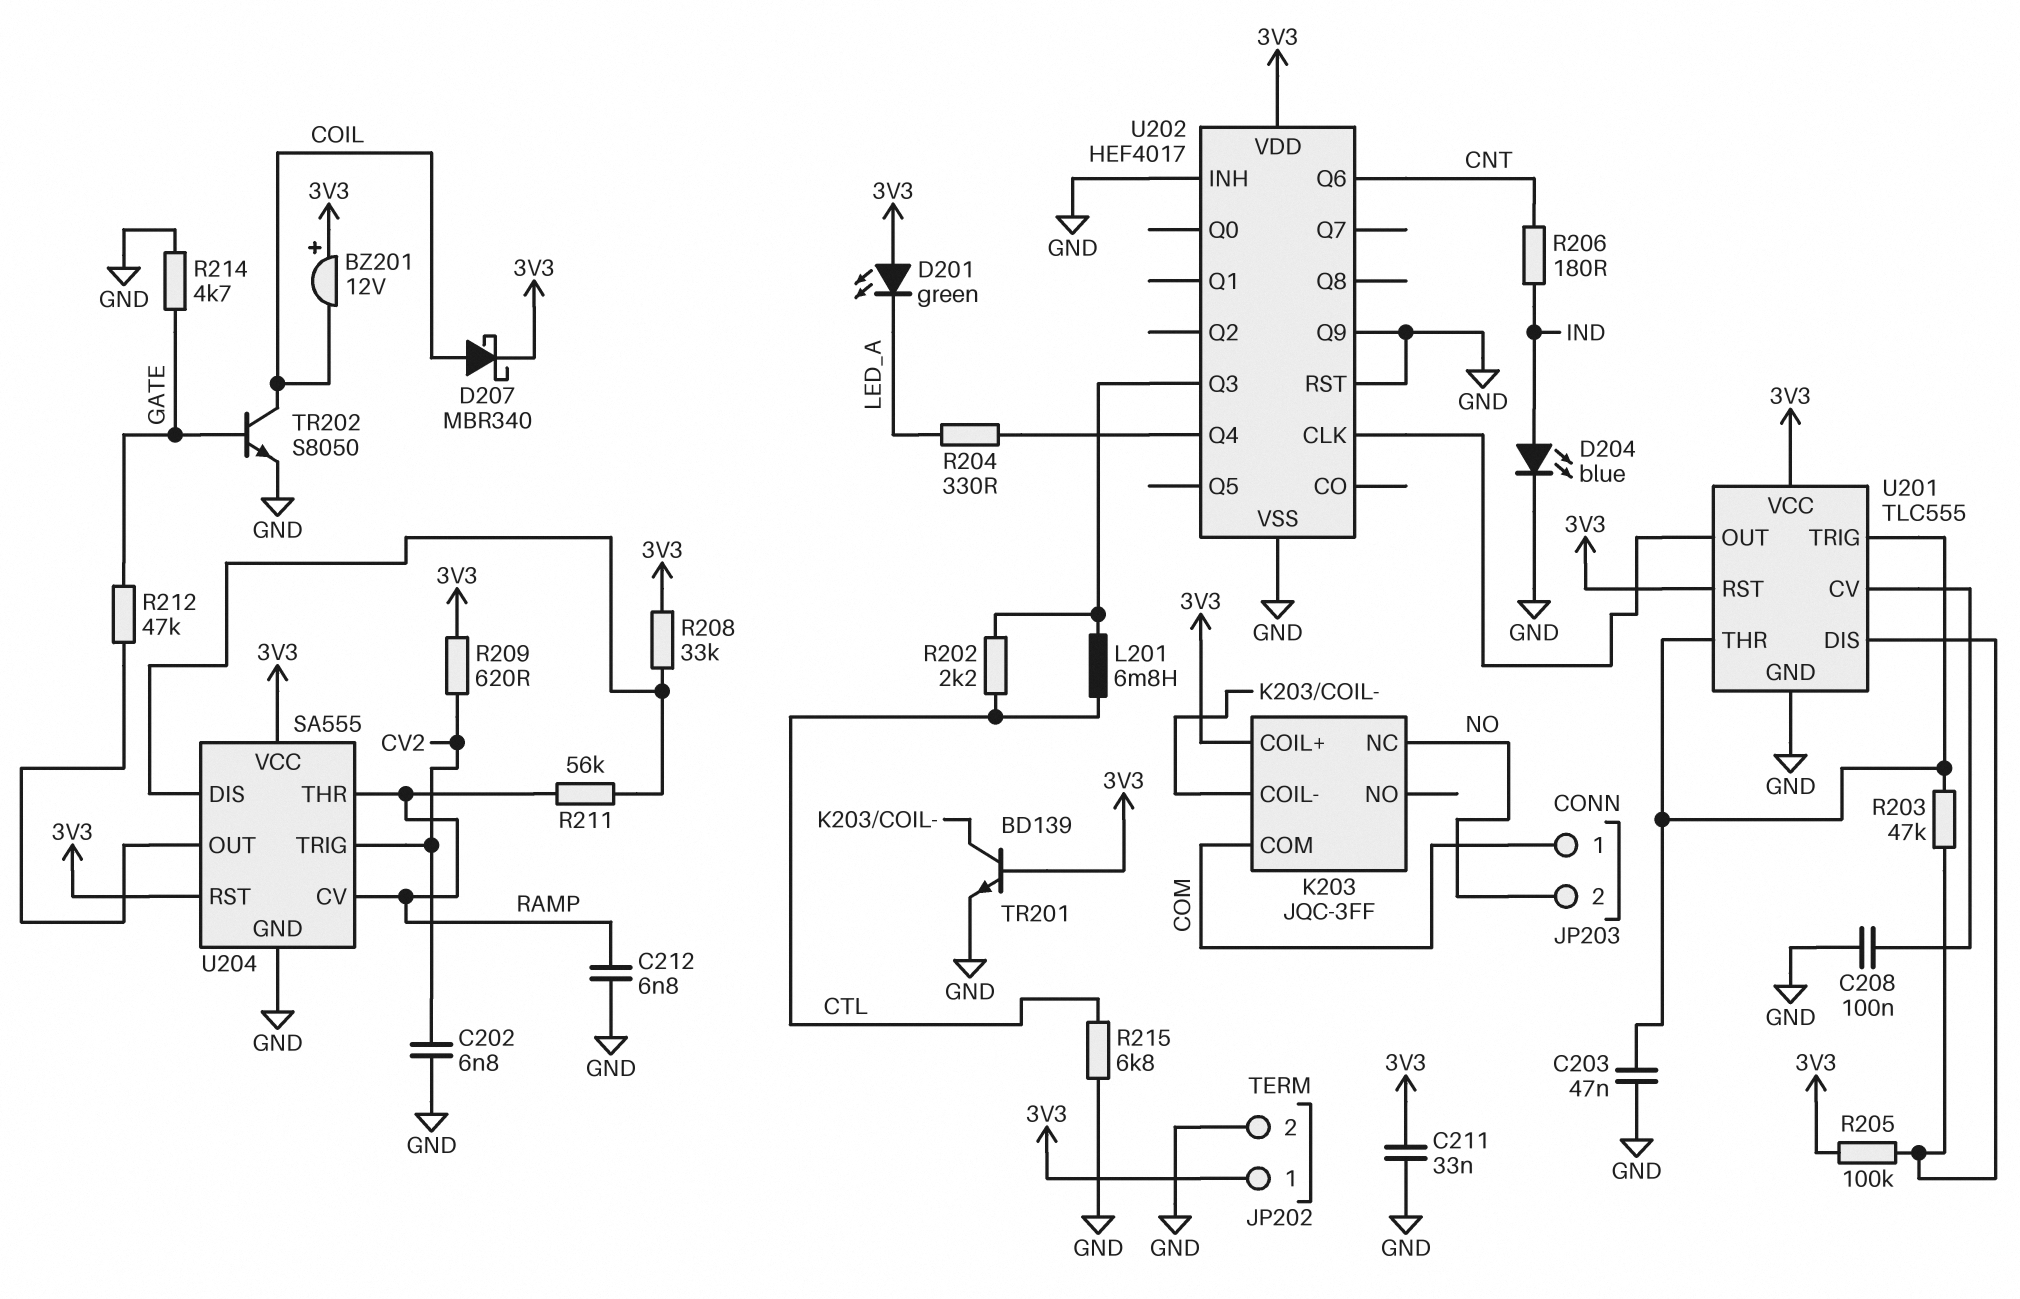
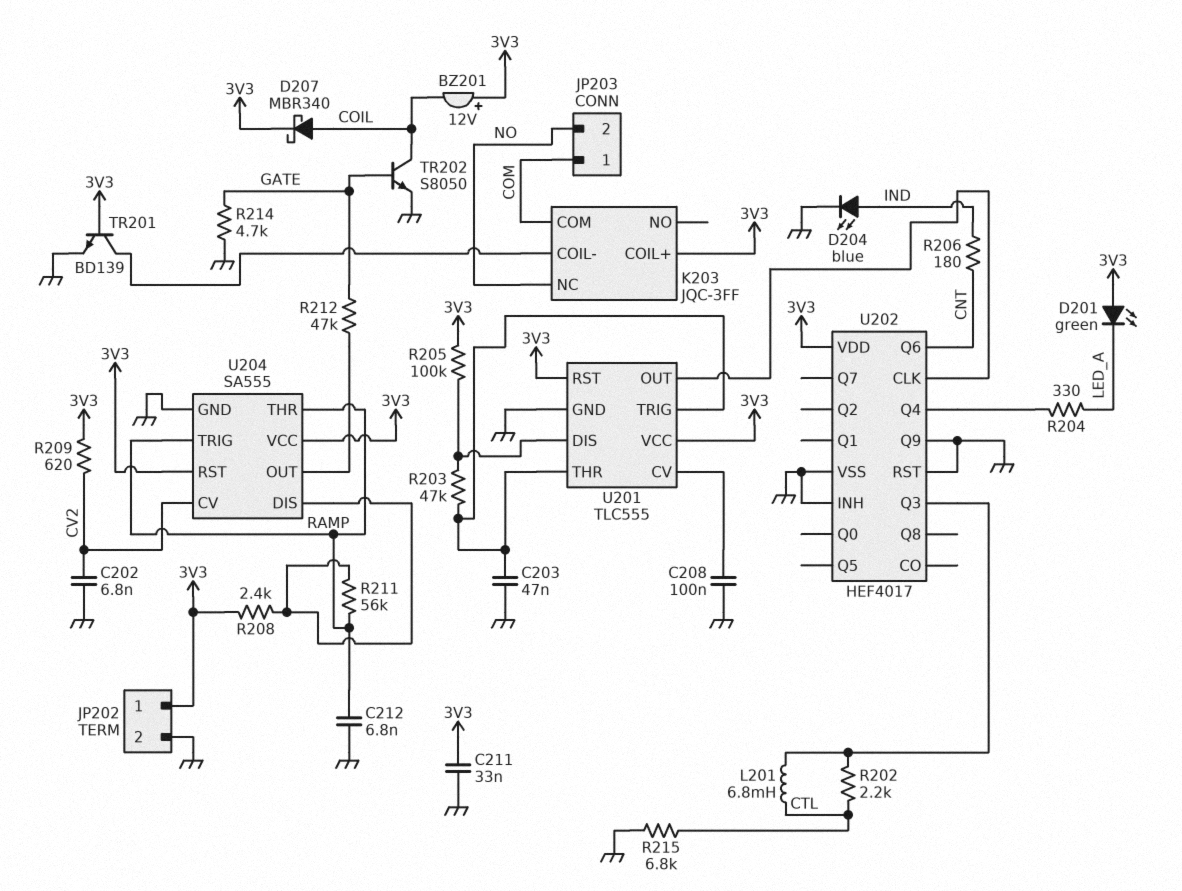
R208: 33k (3V3, U204/DIS) -> 2.4k (3V3, U204/DIS)
U204 pin CV: RAMP -> CV2
U204 pin TRIG: CV2 -> RAMP

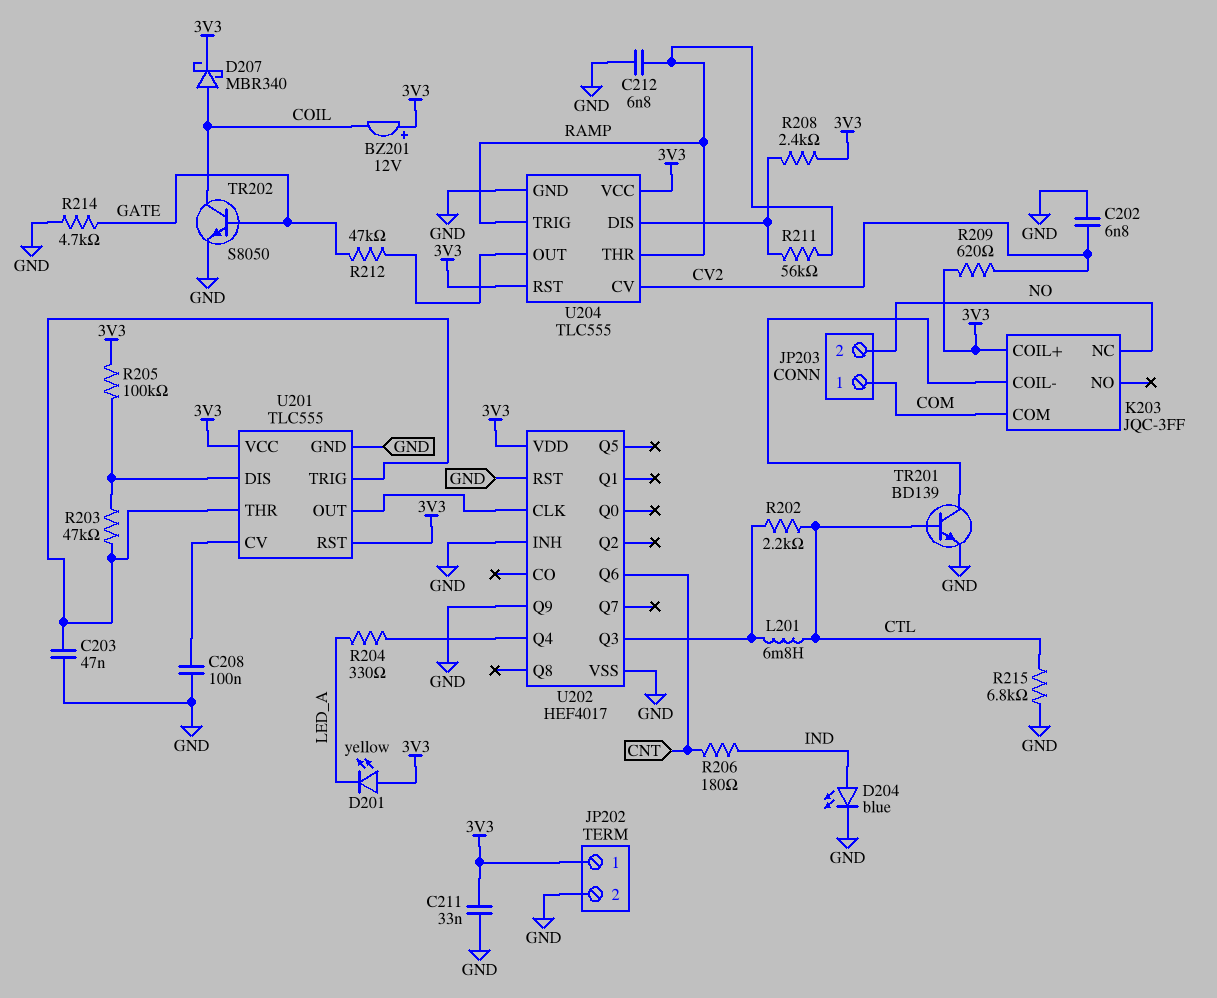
D201: LED green (A 3V3, K LED_A) -> LED yellow (A 3V3, K LED_A)
TR201: NPN BD139 (B 3V3, C K203/COIL-, E GND) -> NPN BD139 (B CTL, C K203/COIL-, E GND)
U204: SA555 -> TLC555

